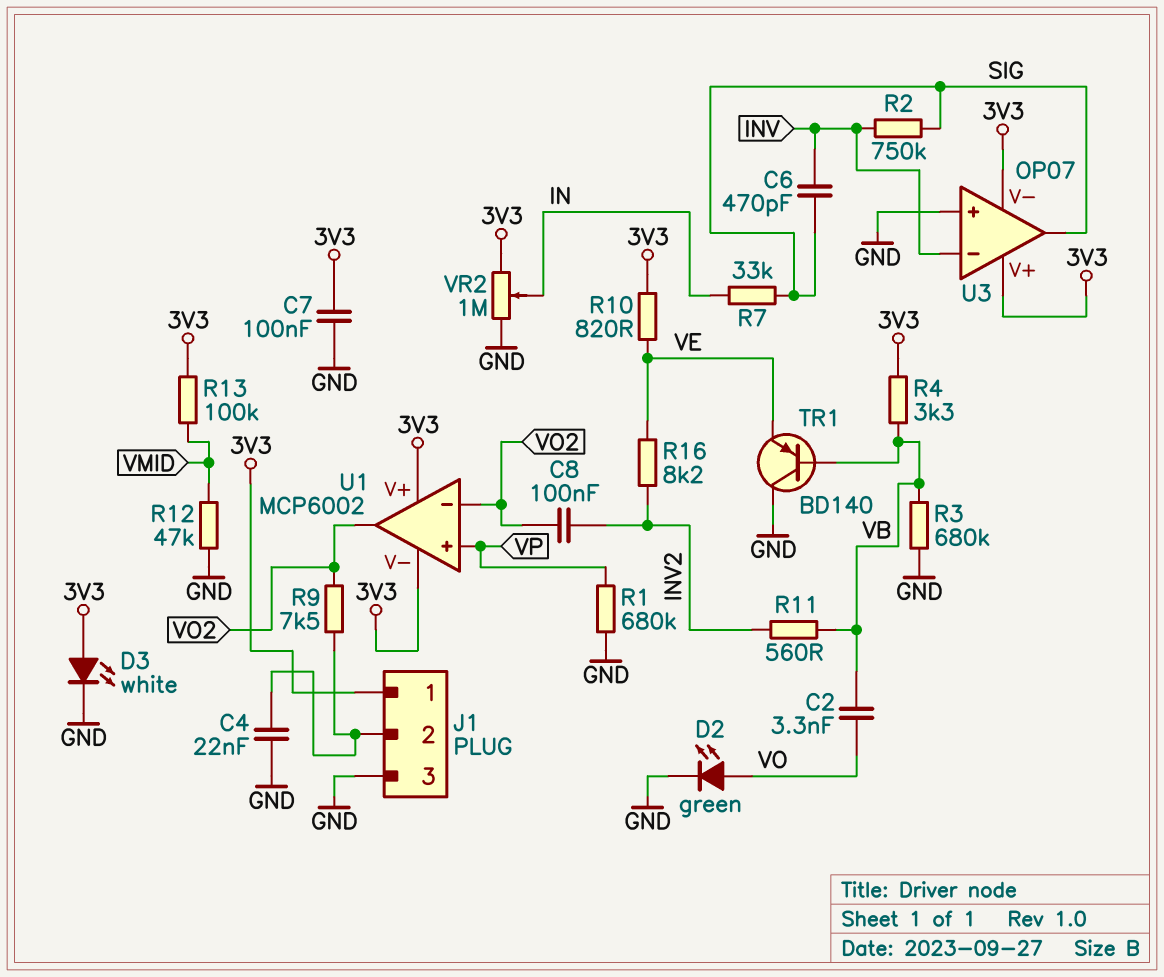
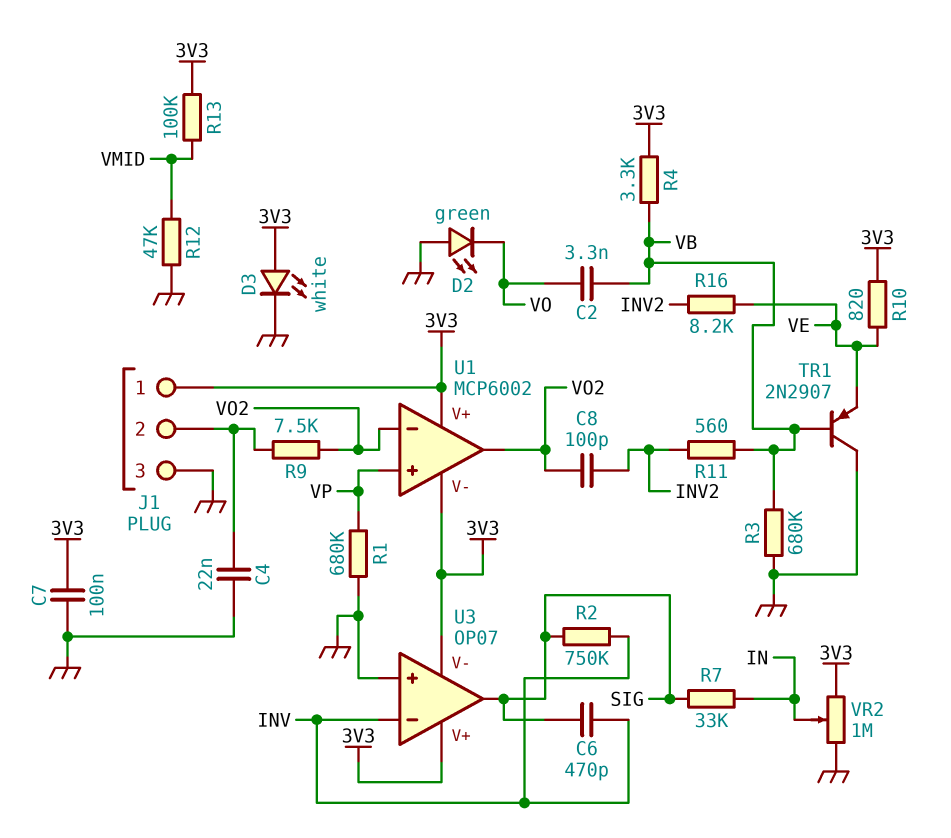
C8: 100nF (INV2, VO2) -> 100pF (INV2, VO2)
D2: LED green (A VO, K GND) -> LED green (A GND, K VO)
TR1: PNP BD140 (B VB, C GND, E VE) -> PNP 2N2907 (B VB, C GND, E VE)

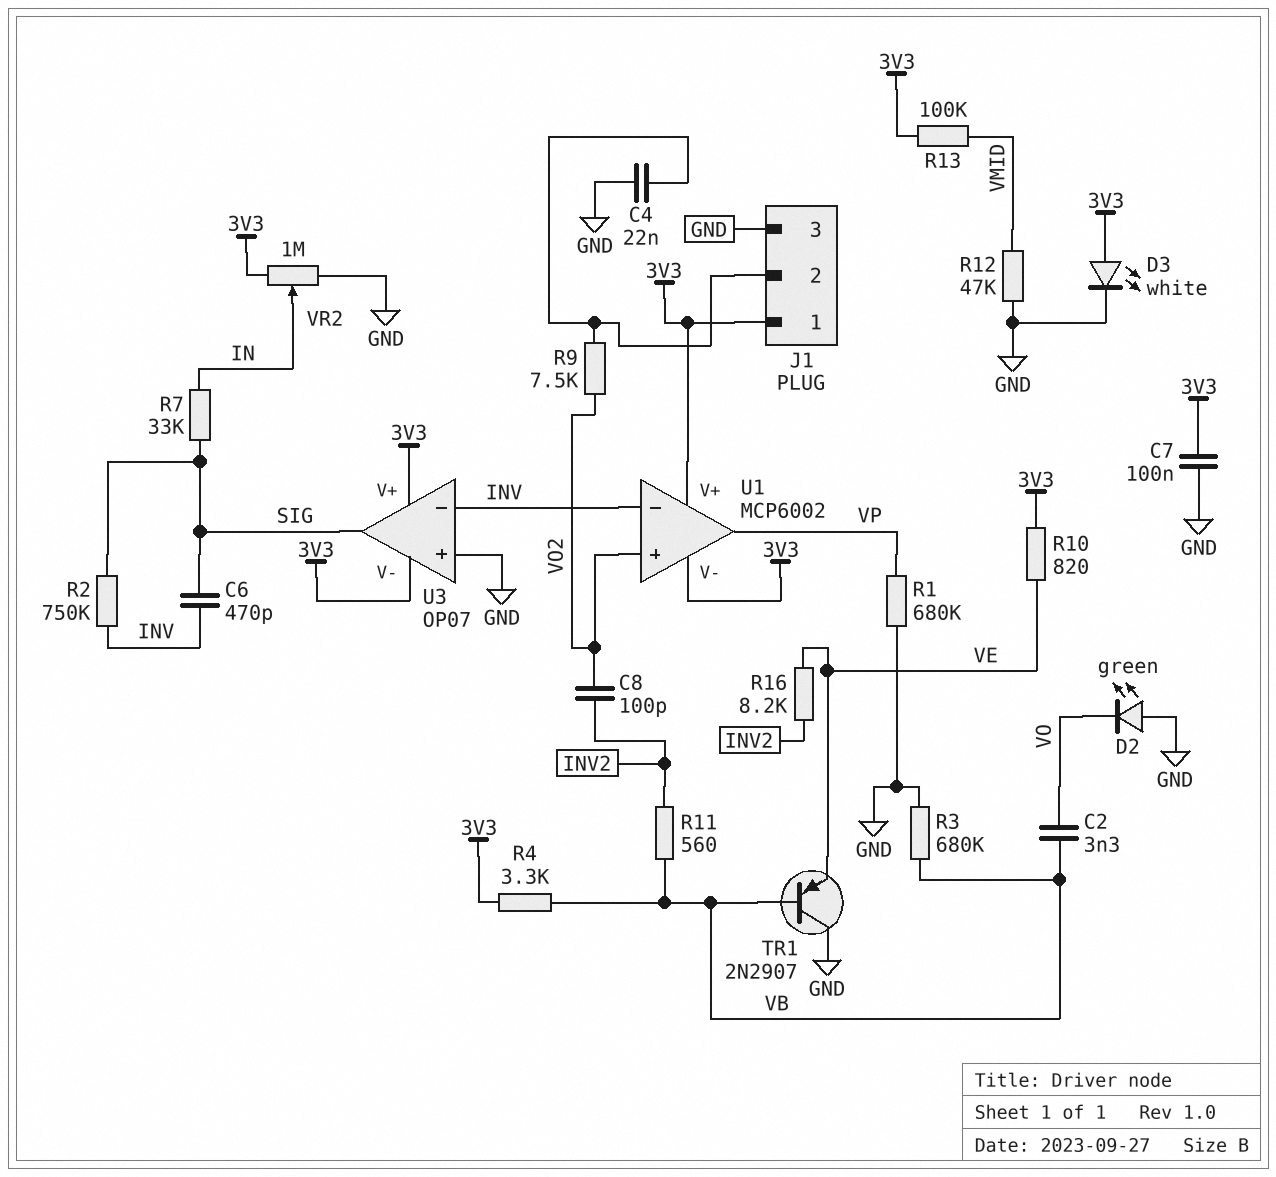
U1 pin in+: VP -> VO2
U1 pin in-: VO2 -> INV
U1 pin out: VO2 -> VP

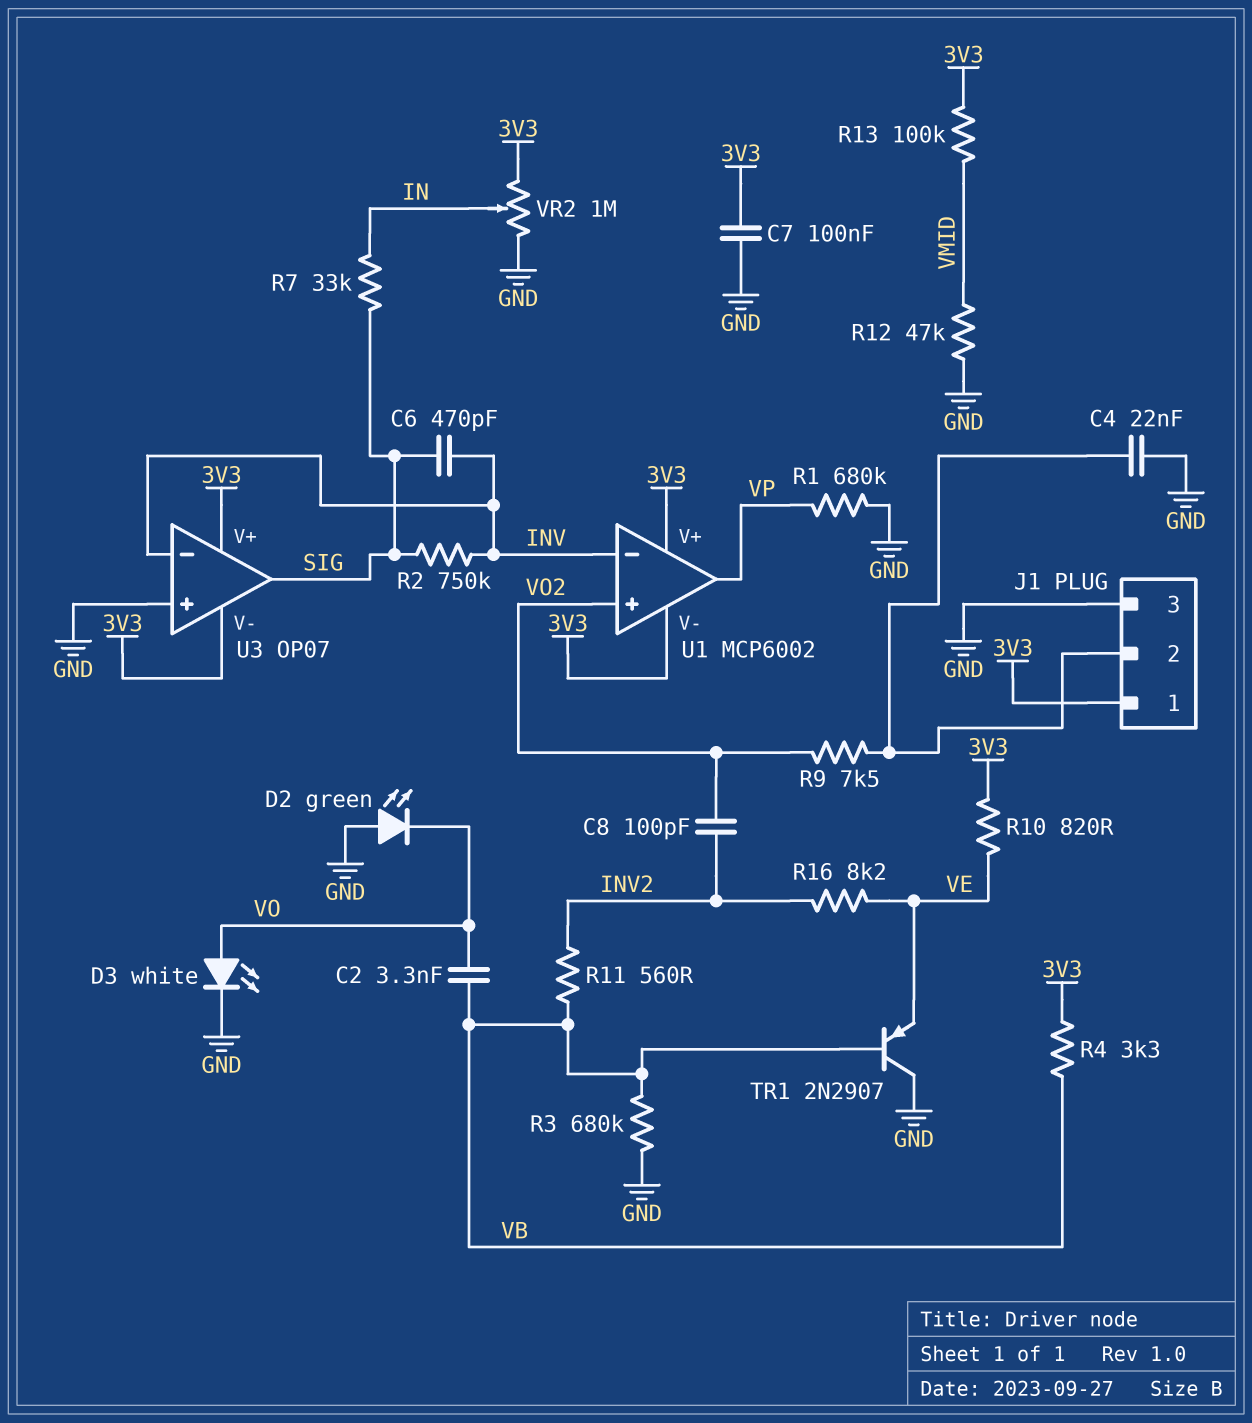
D3: LED white (A 3V3, K GND) -> LED white (A VO, K GND)

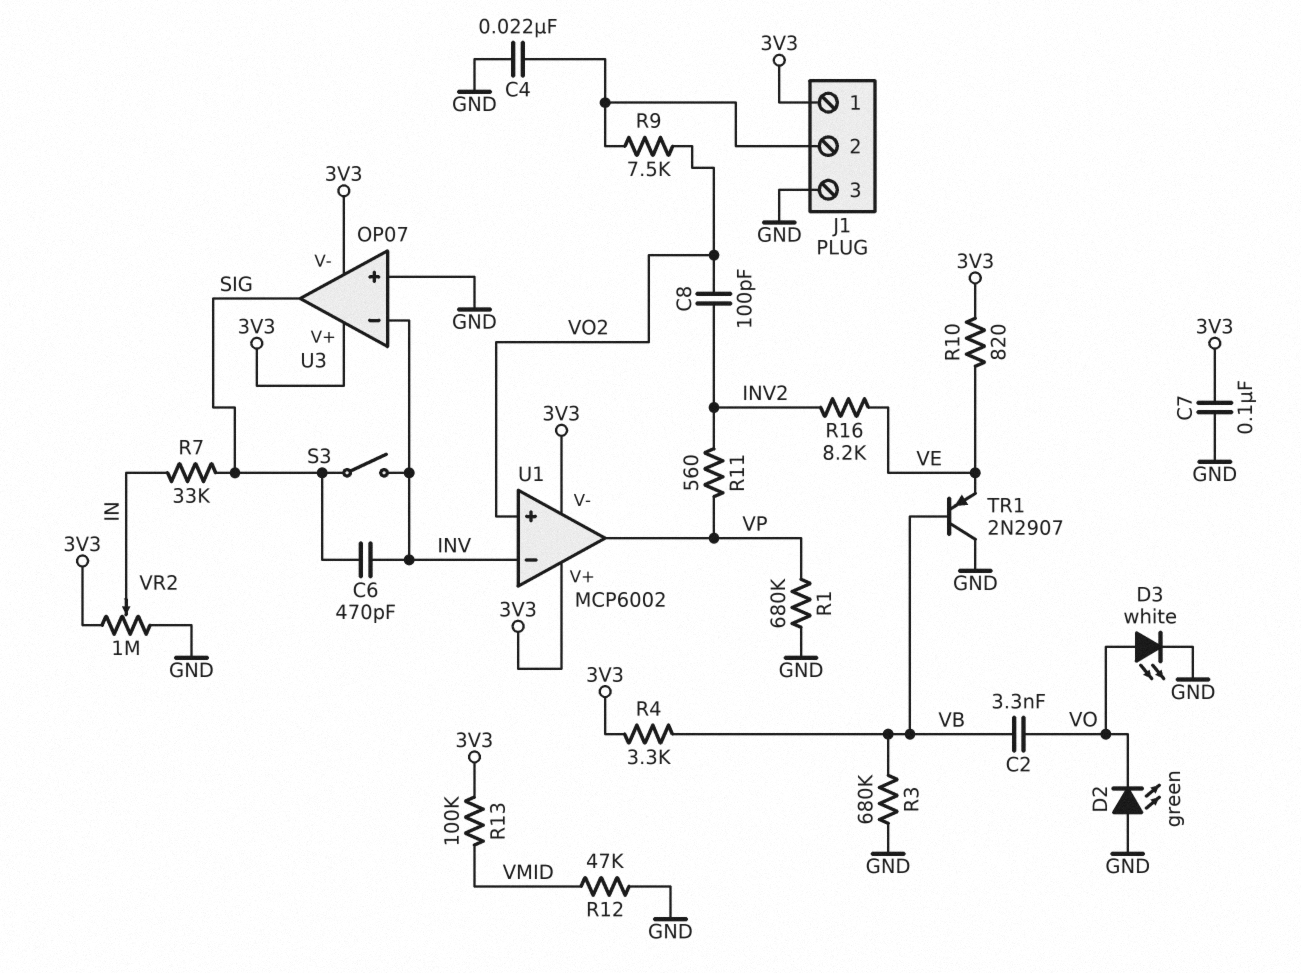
R2: 750k (INV, SIG) -> none
R11: 560 (INV2, VB) -> 560 (INV2, VP)
S3: none -> switch (INV, SIG)

